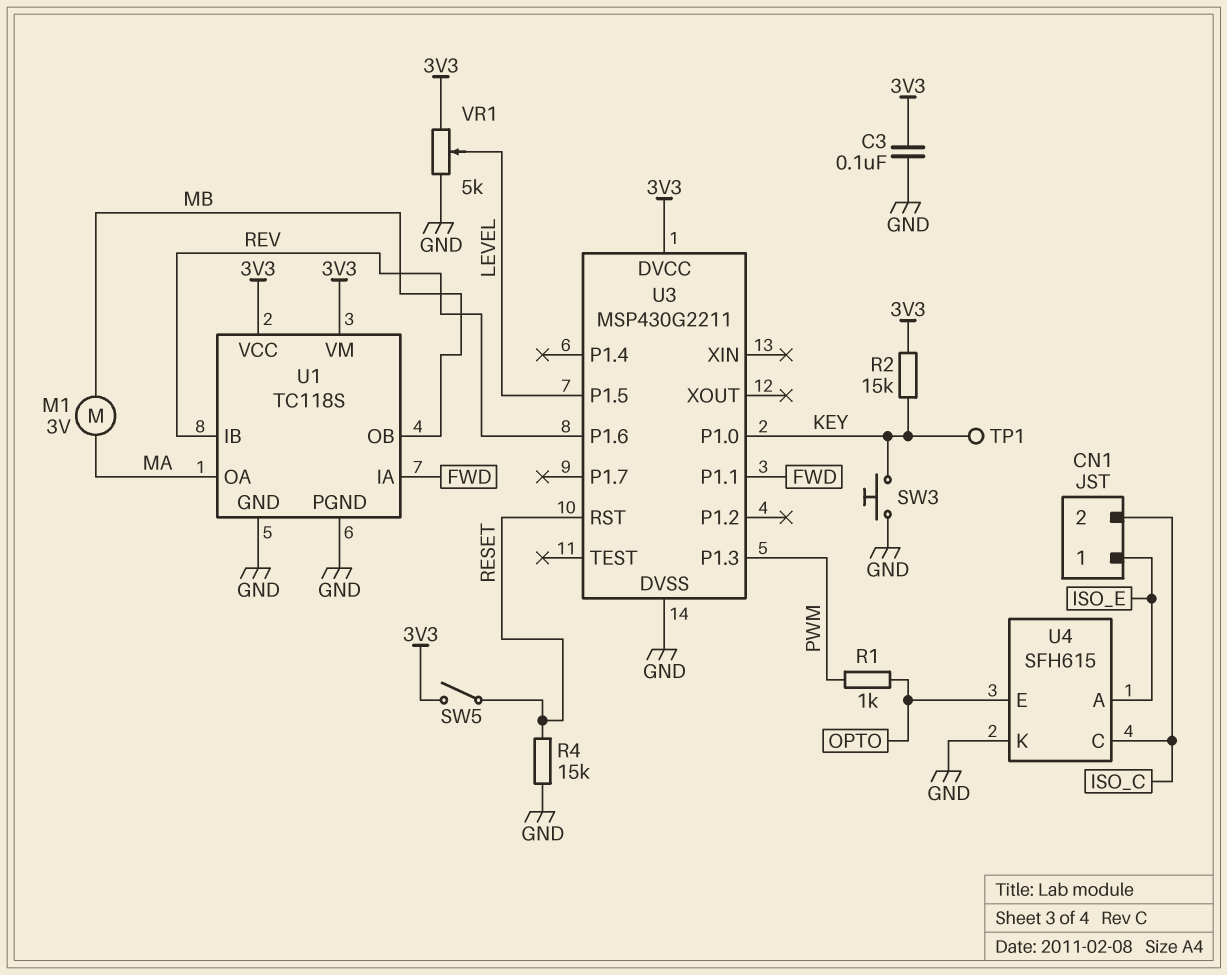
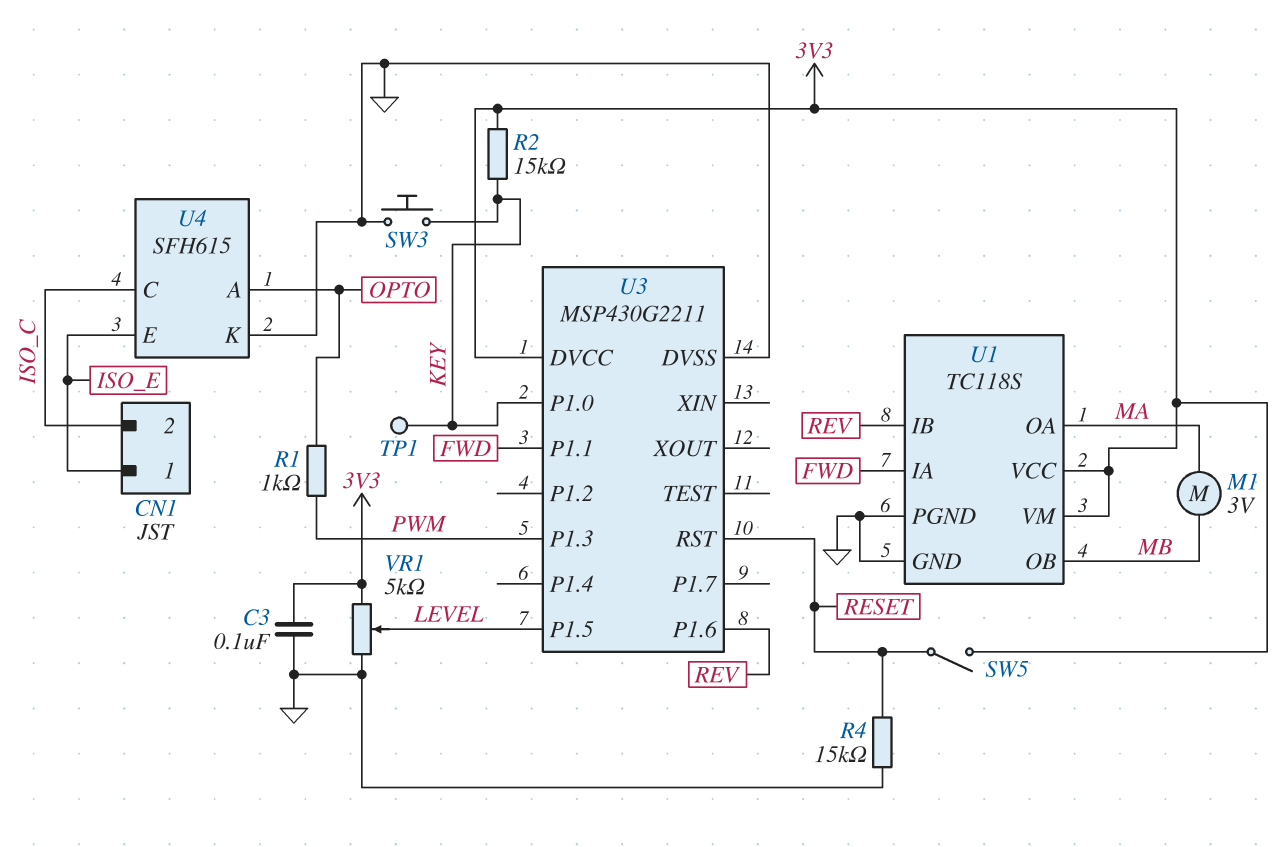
U4 pin A: ISO_E -> OPTO
U4 pin E: OPTO -> ISO_E

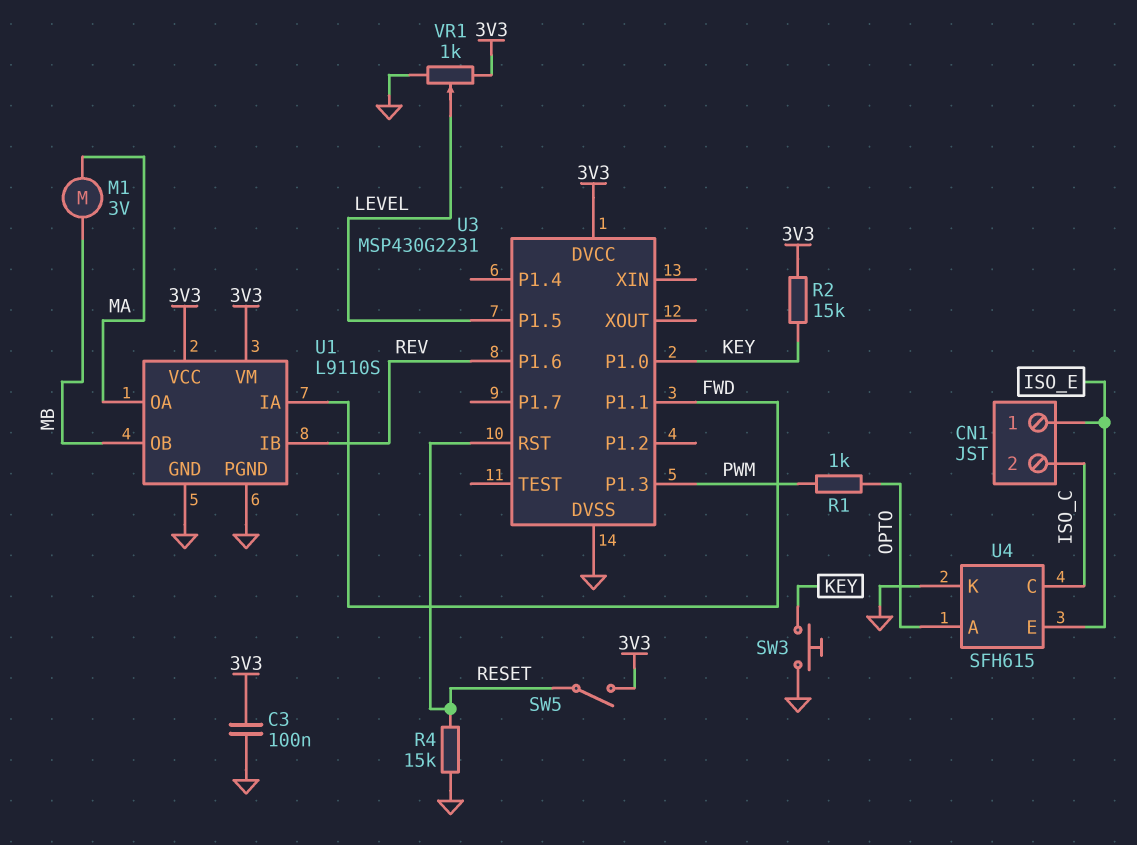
TP1: test point (KEY) -> none
U1: TC118S -> L9110S
U3: MSP430G2211 -> MSP430G2231
VR1: 5k (3V3, GND, wiper LEVEL) -> 1k (3V3, GND, wiper LEVEL)

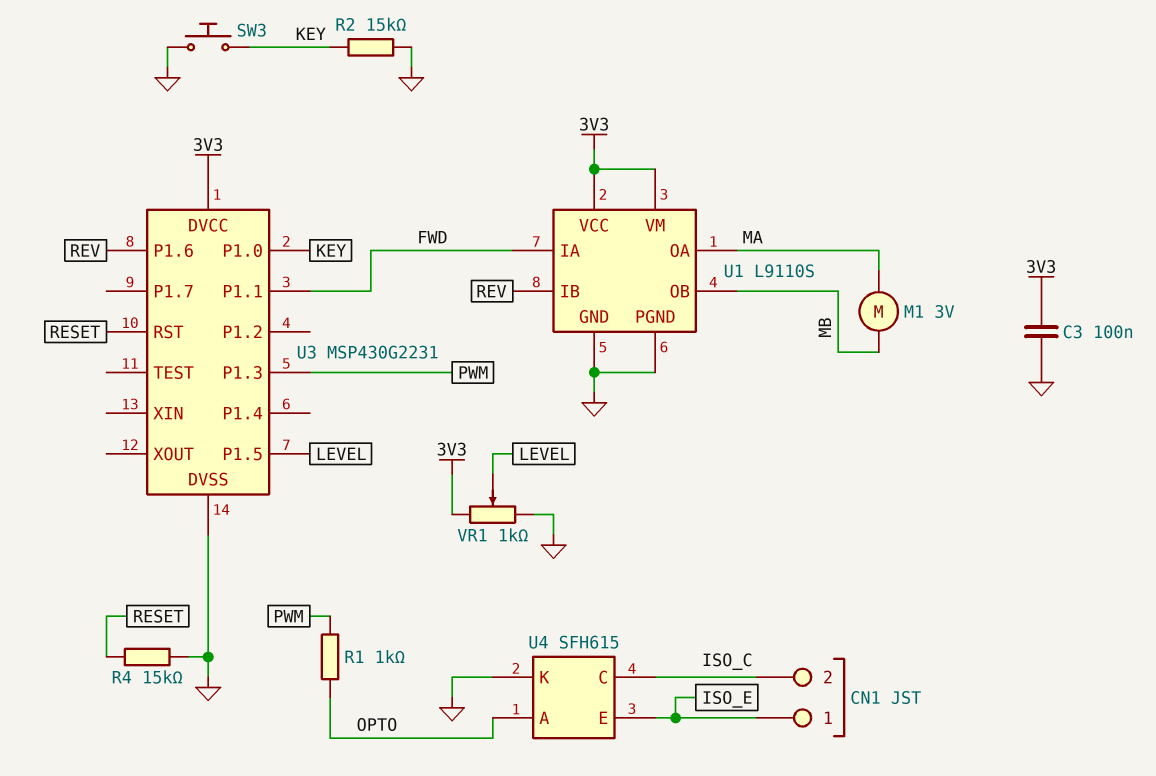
R2: 15k (3V3, KEY) -> 15k (GND, KEY)
SW5: switch (3V3, RESET) -> none

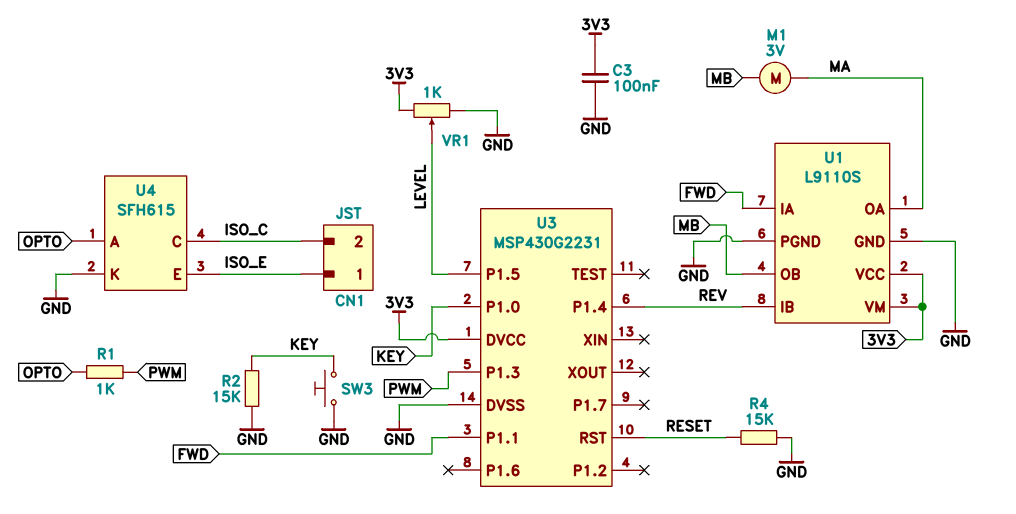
U3 pin P1.4: none -> REV
U3 pin P1.6: REV -> none

